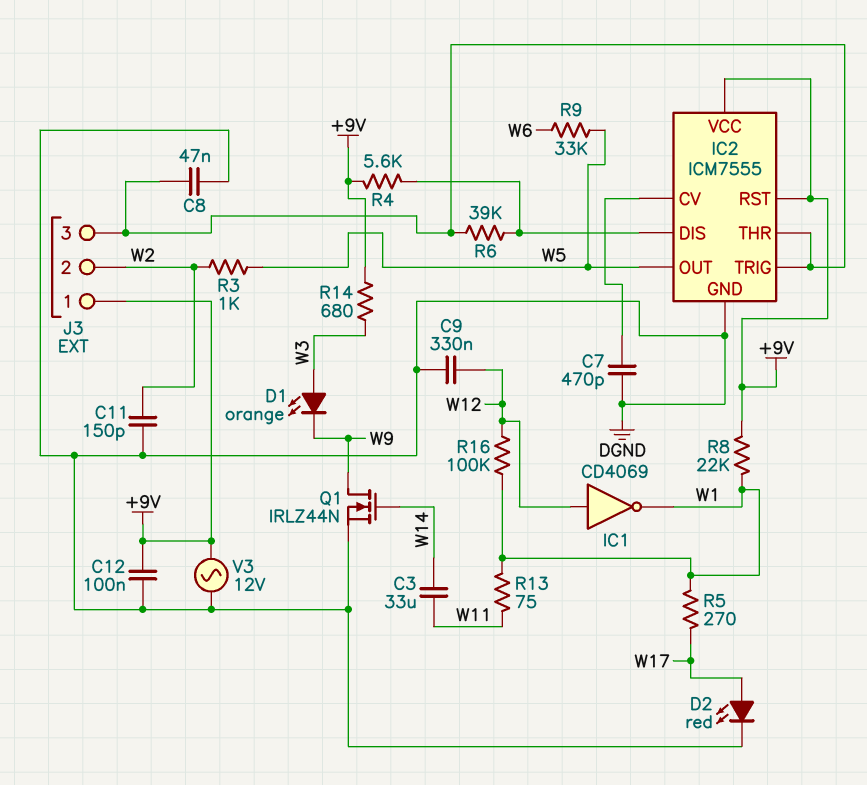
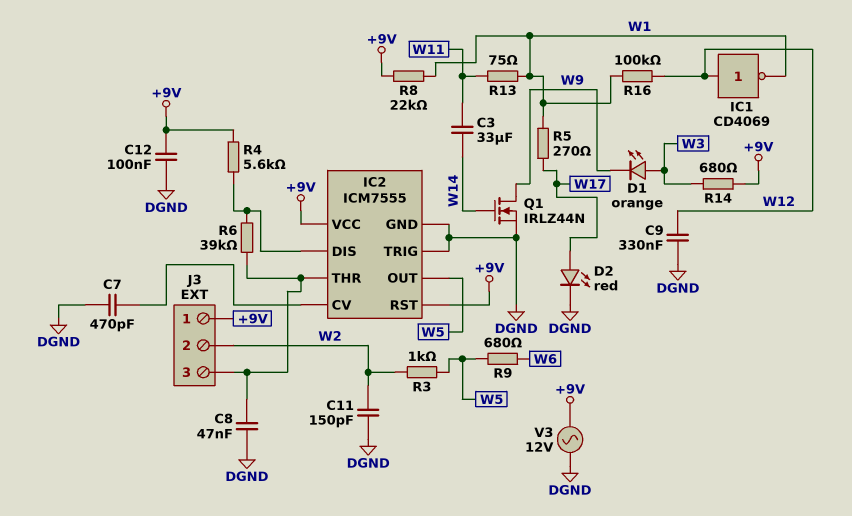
IC2 pin TRIG: IC2/THR -> DGND
R9: 33k (W5, W6) -> 680 (W5, W6)

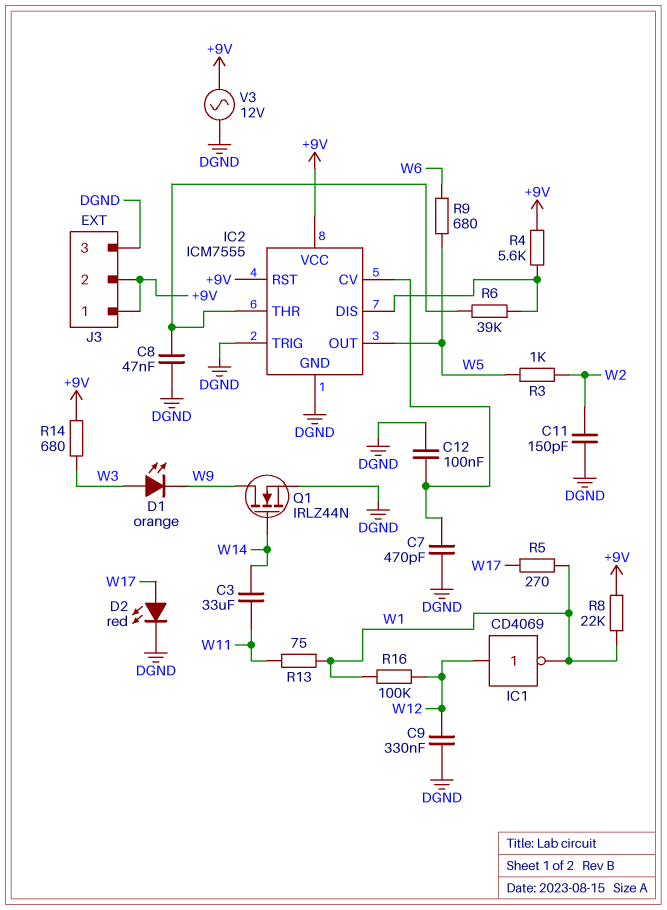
C12: 100nF (+9V, DGND) -> 100nF (DGND, IC2/CV)
J3 pin 2: W2 -> +9V
J3 pin 3: IC2/THR -> DGND

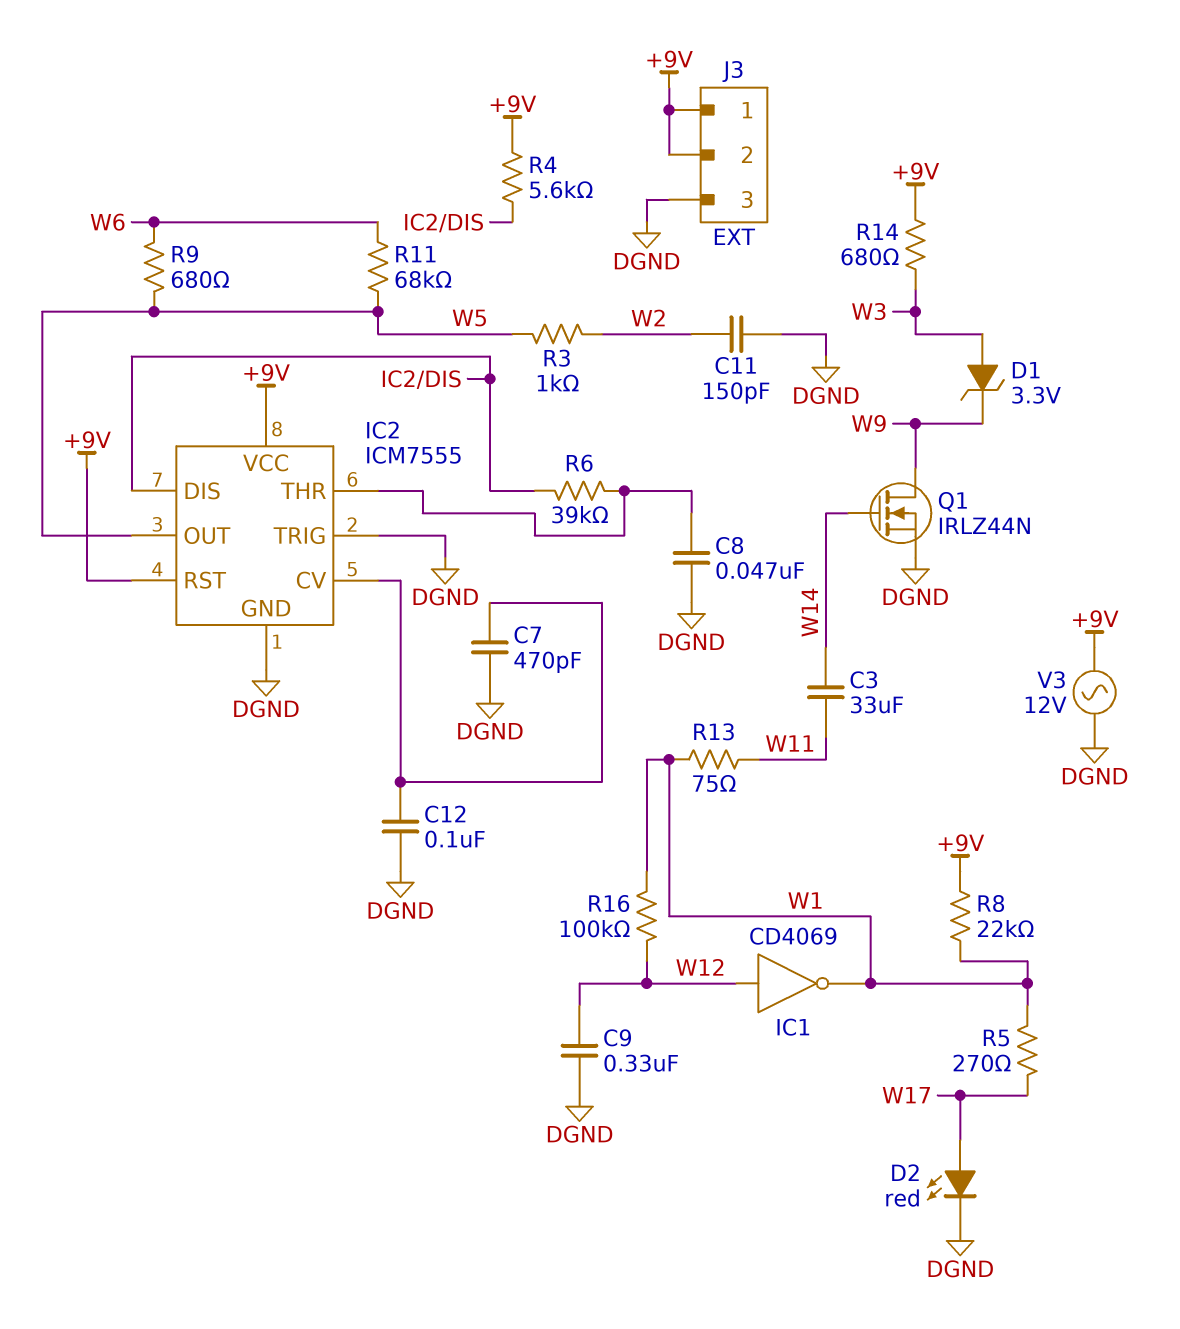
D1: LED orange (A W3, K W9) -> zener 3.3V (A W3, K W9)
R11: none -> 68k (W5, W6)

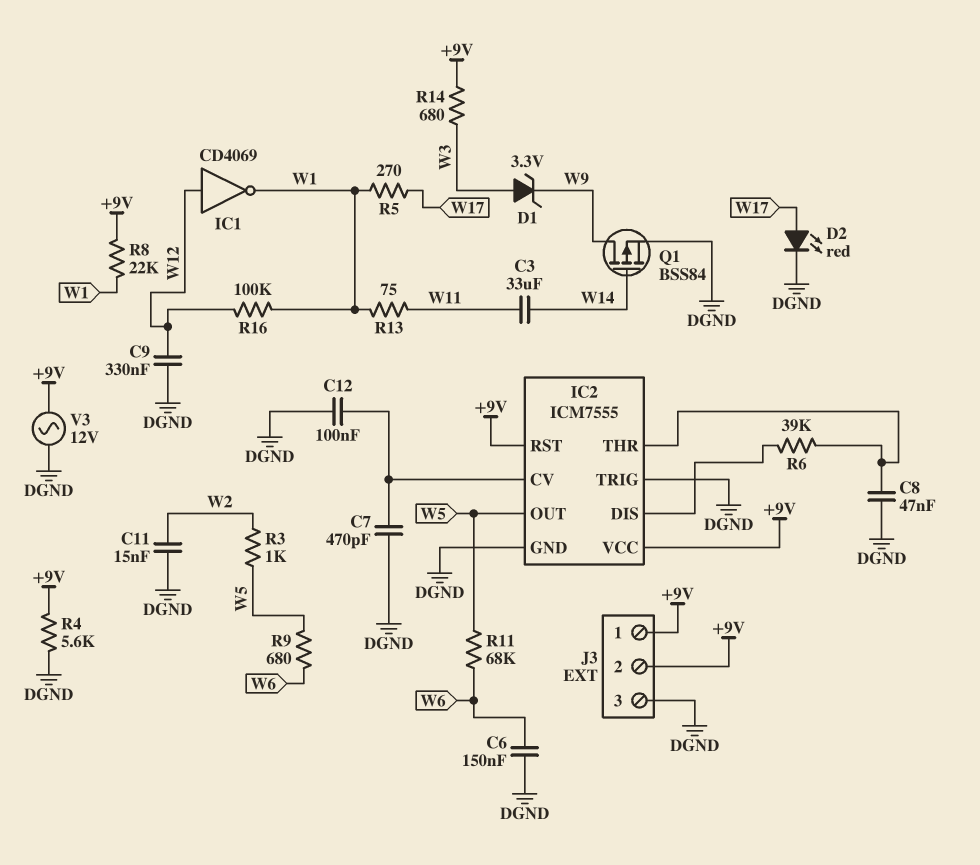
C6: none -> 150nF (DGND, W6)
C11: 150pF (DGND, W2) -> 15nF (DGND, W2)
Q1: NMOS IRLZ44N (G W14, D W9, S DGND) -> PMOS BSS84 (G W14, D W9, S DGND)
R4: 5.6k (+9V, IC2/DIS) -> 5.6k (+9V, DGND)

